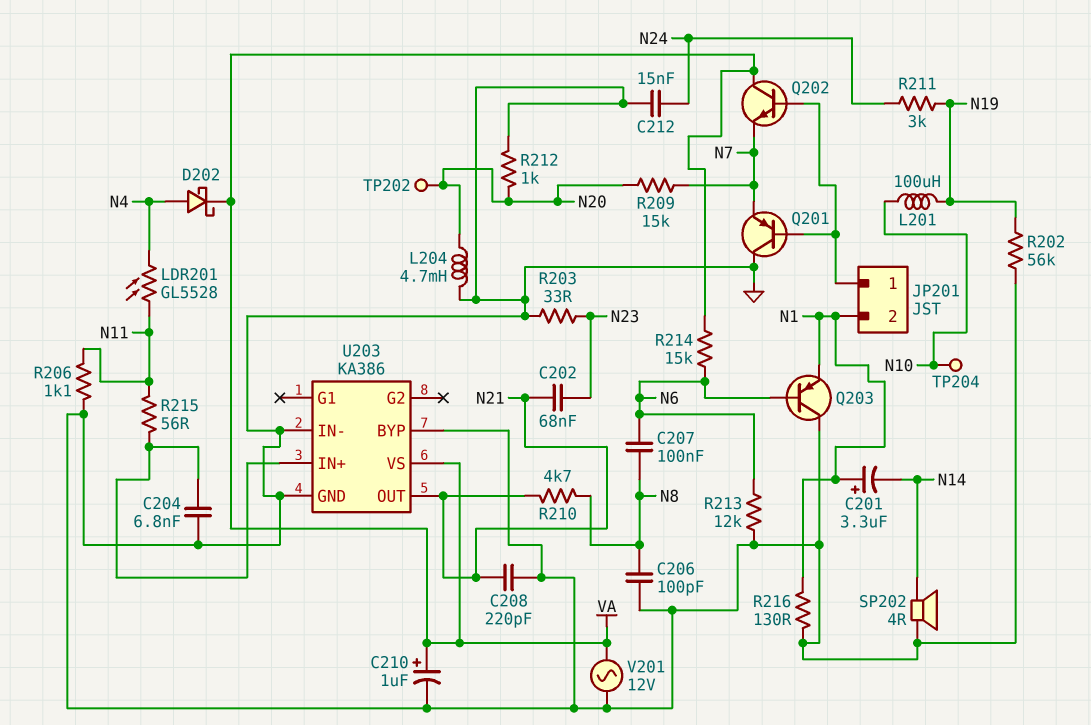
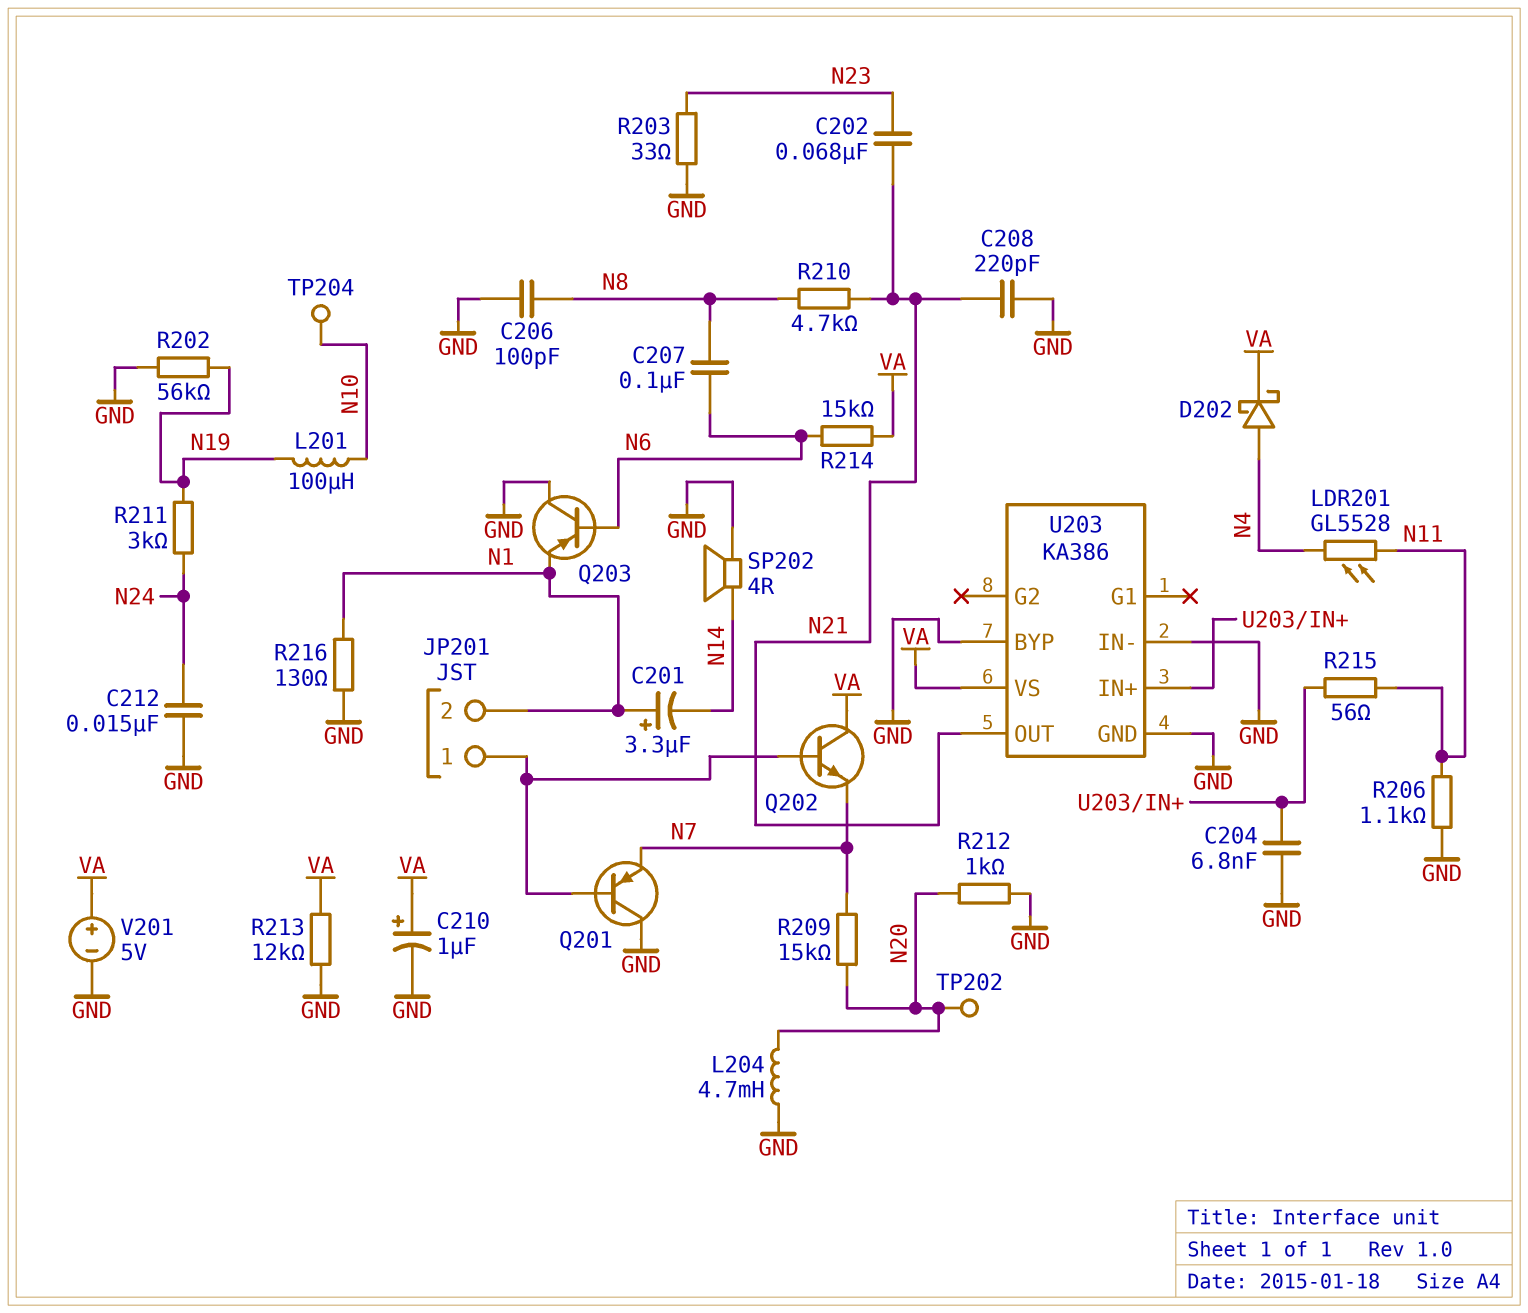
R213: 12k (GND, N6) -> 12k (GND, VA)
V201: AC 12V (GND, VA) -> 5V (plus VA, minus GND)

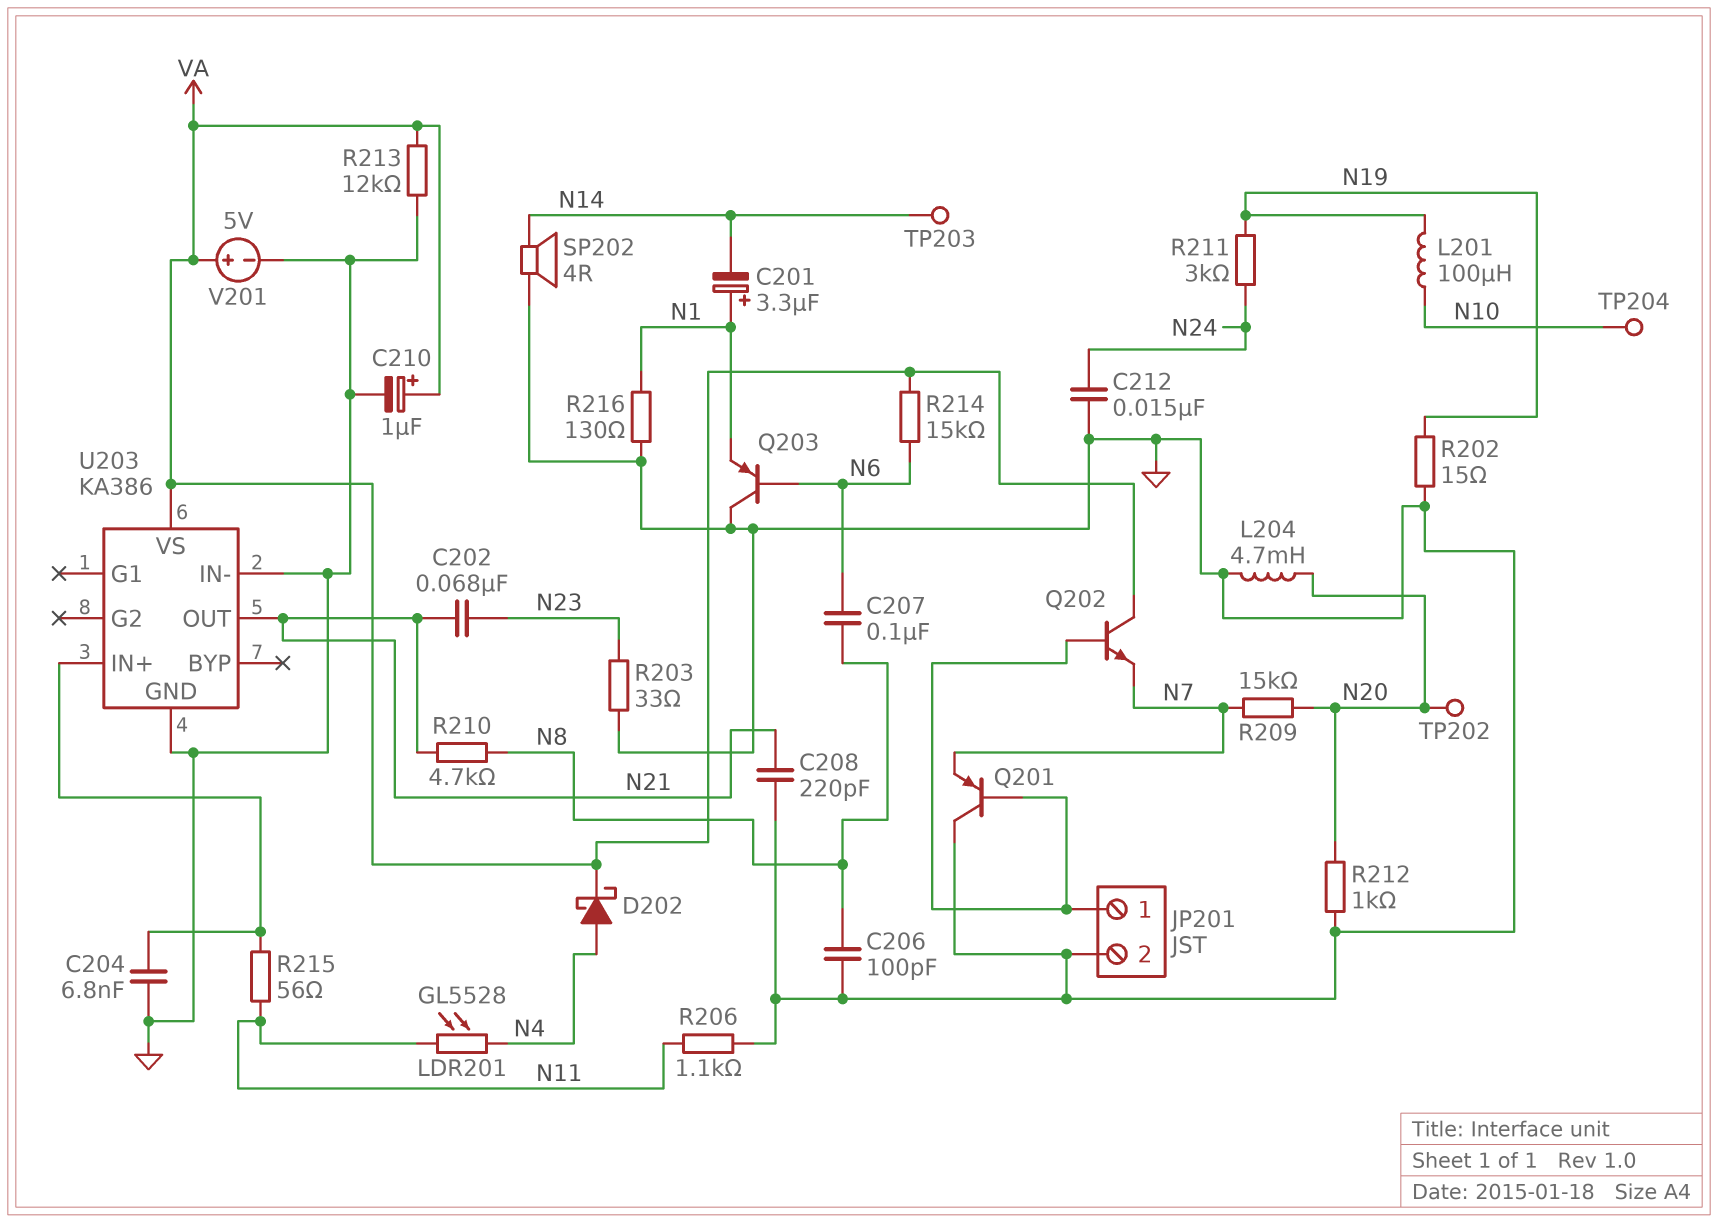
JP201 pin 2: N1 -> GND
R202: 56k (GND, N19) -> 15 (GND, N19)
TP203: none -> test point (N14)
U203 pin BYP: GND -> none

